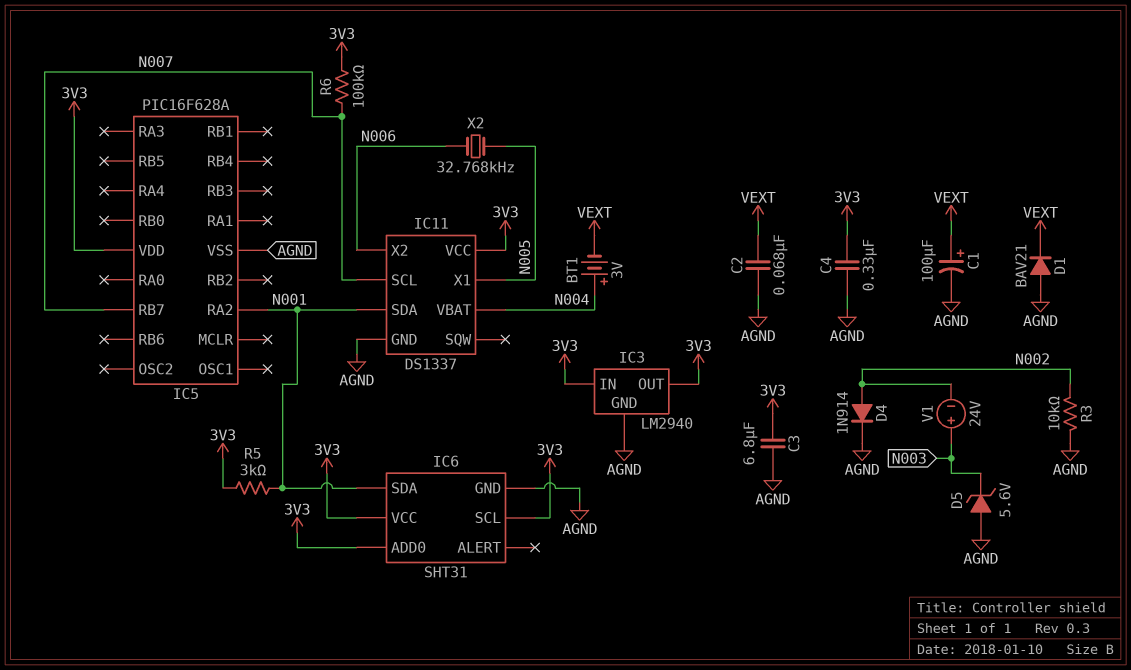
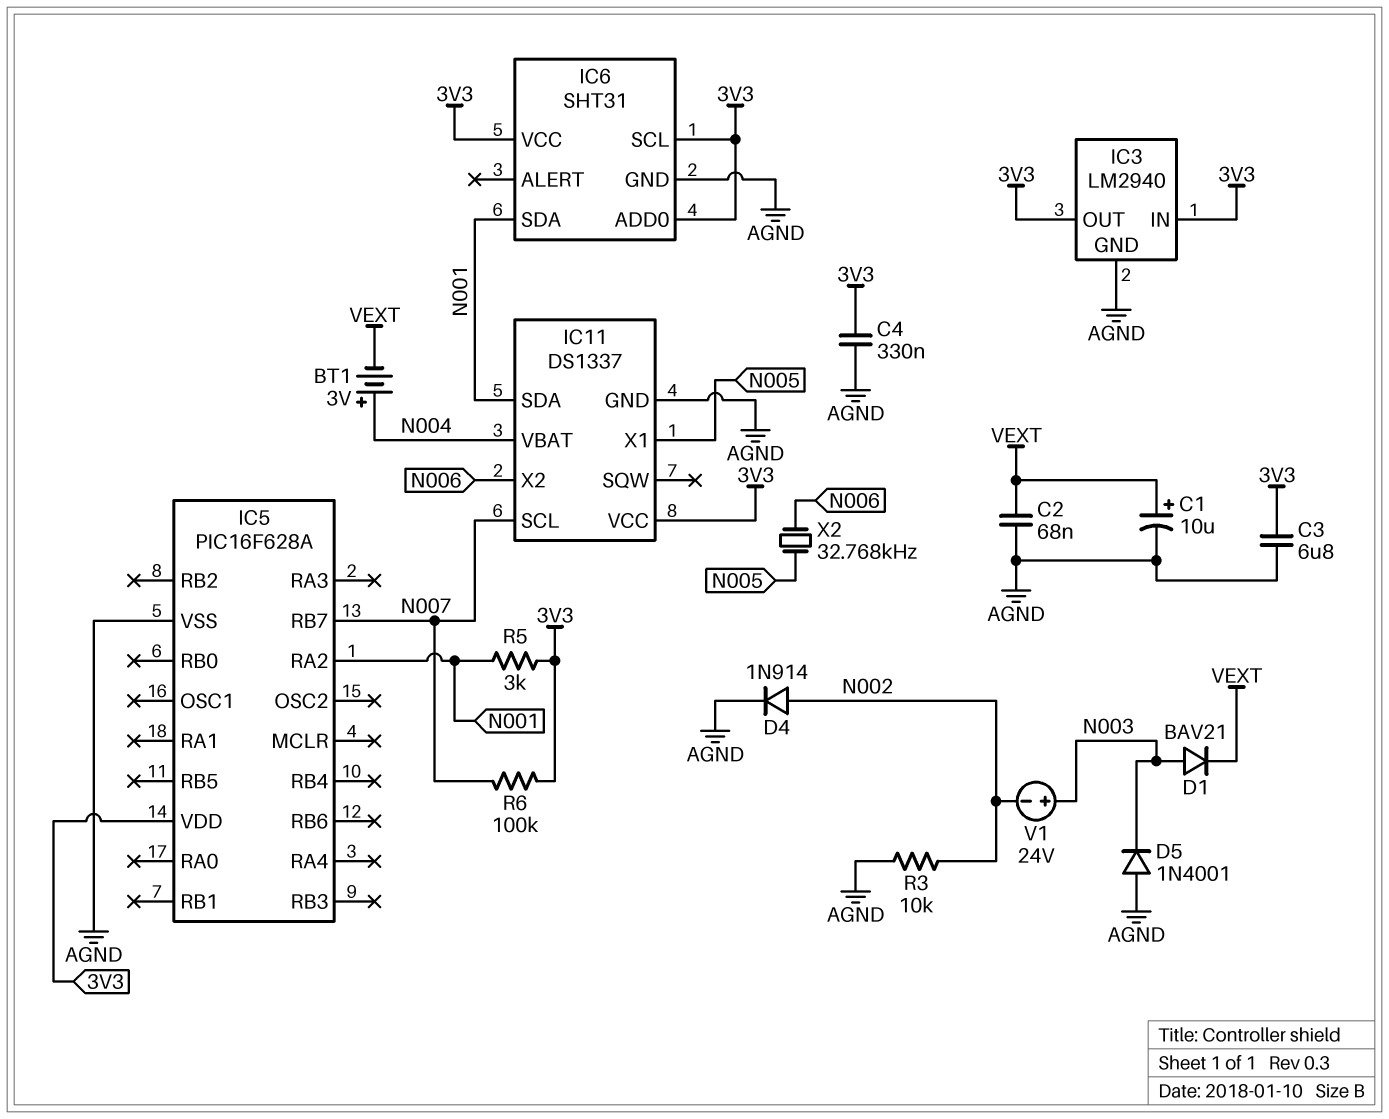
C1: 100uF (plus VEXT, minus AGND) -> 10uF (plus VEXT, minus AGND)
D1: diode BAV21 (A AGND, K VEXT) -> diode BAV21 (A N003, K VEXT)
D5: zener 5.6V (A AGND, K N003) -> diode 1N4001 (A AGND, K N003)

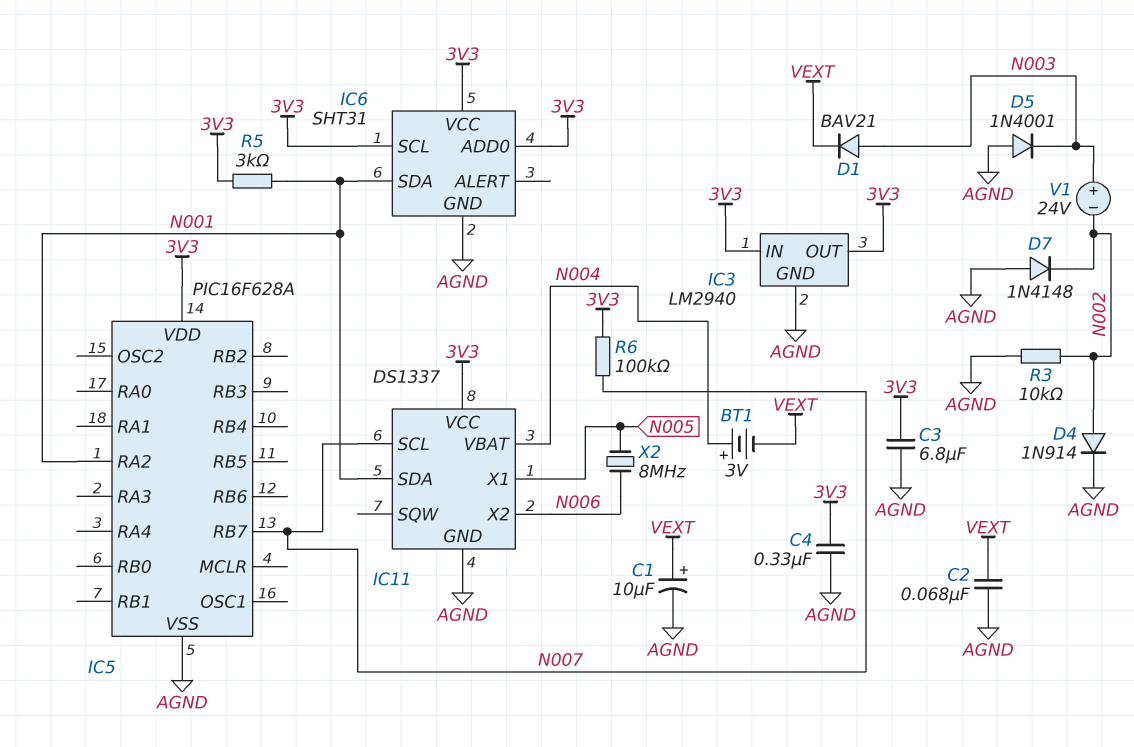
D7: none -> diode 1N4148 (A AGND, K N002)
X2: 32.768kHz (N005, N006) -> 8MHz (N005, N006)

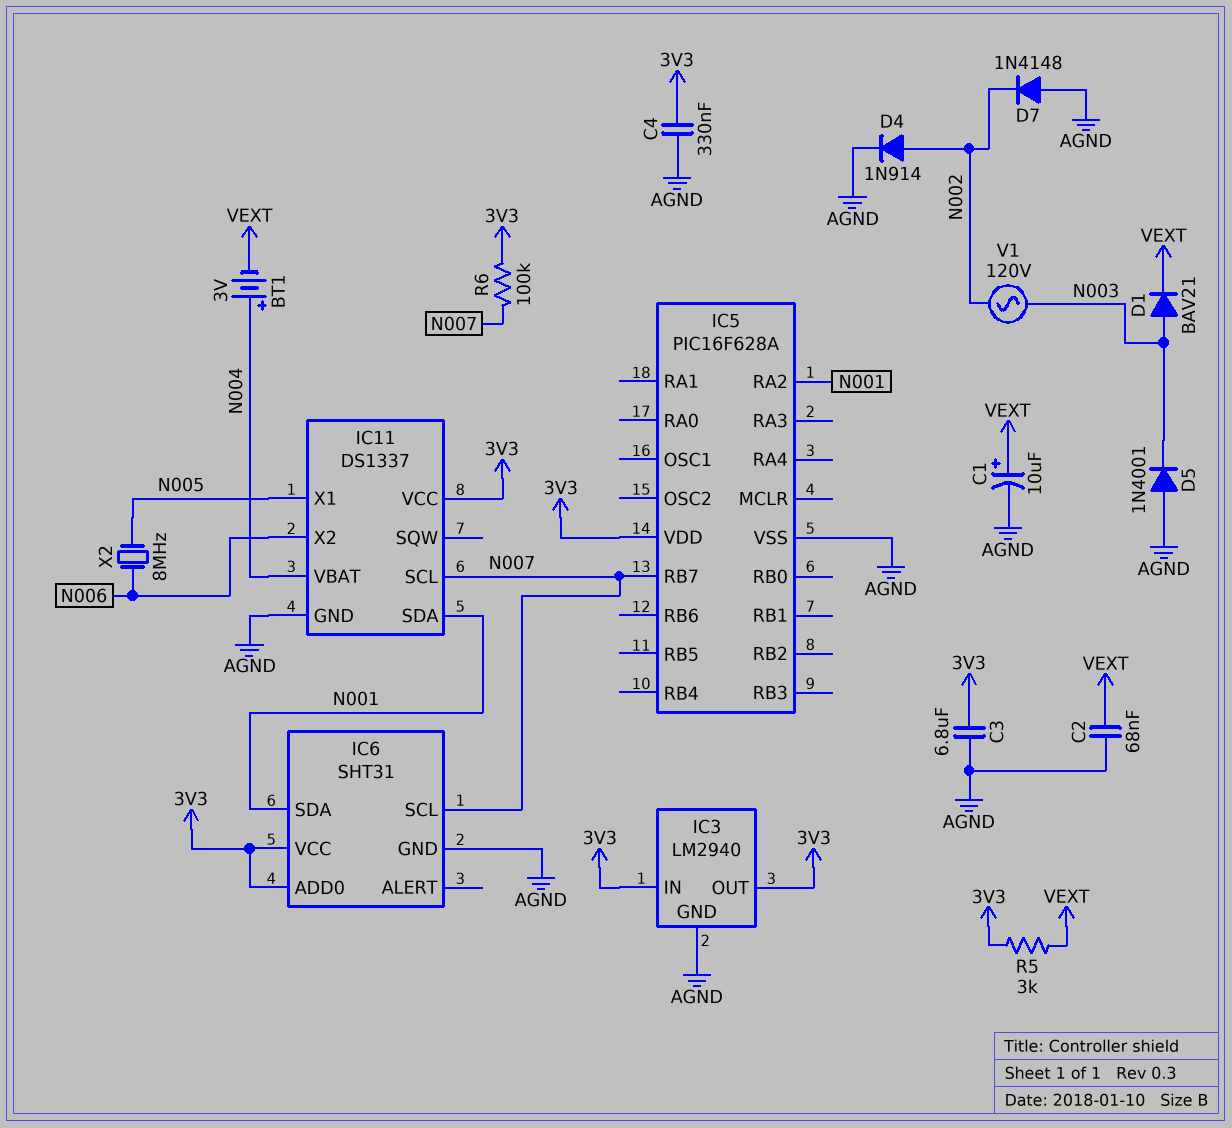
IC6 pin SCL: 3V3 -> N007
R3: 10k (AGND, N002) -> none
R5: 3k (3V3, N001) -> 3k (3V3, VEXT)
V1: 24V (plus N003, minus N002) -> AC 120V (N002, N003)

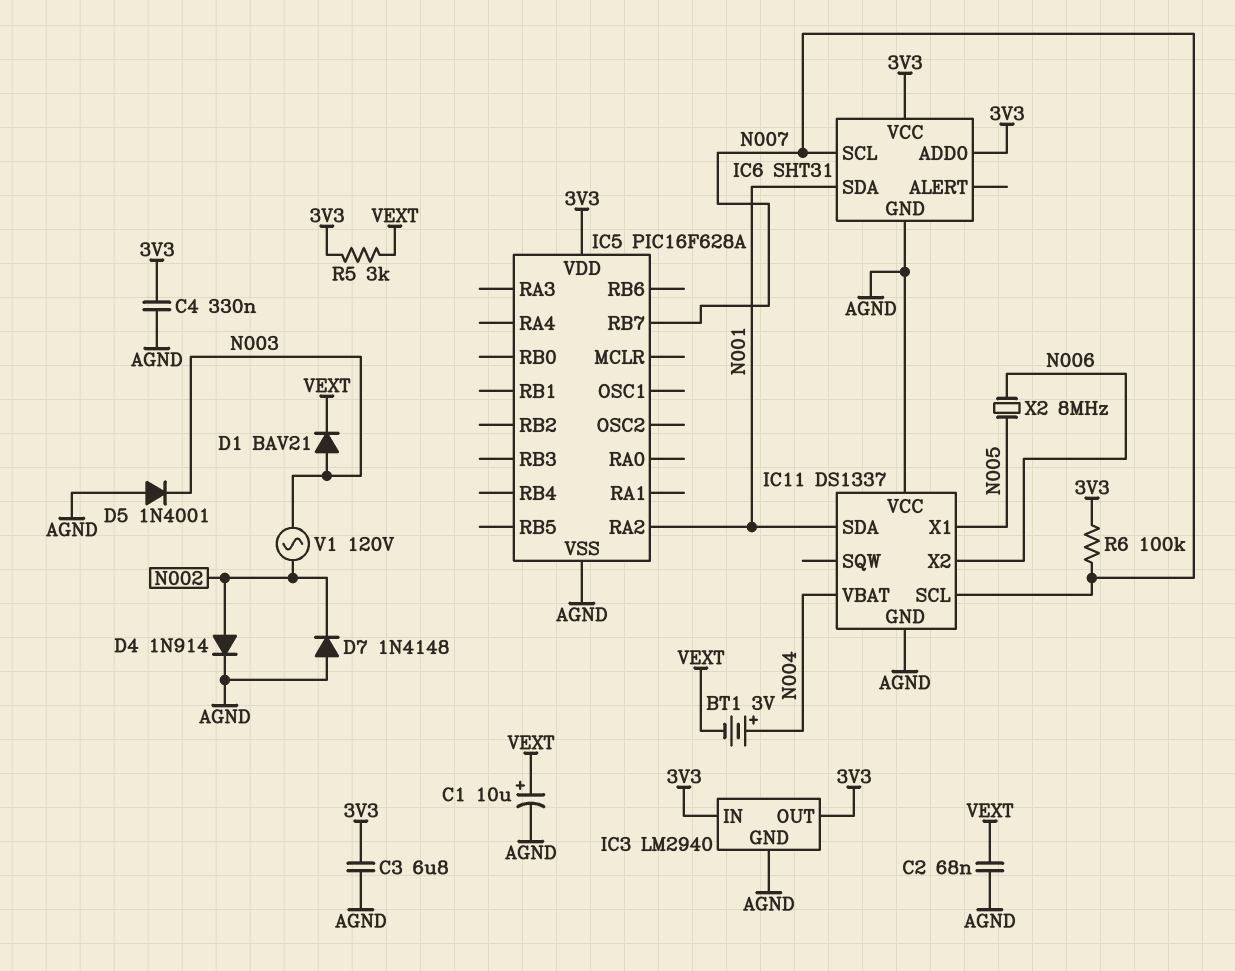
IC11 pin VCC: 3V3 -> AGND

